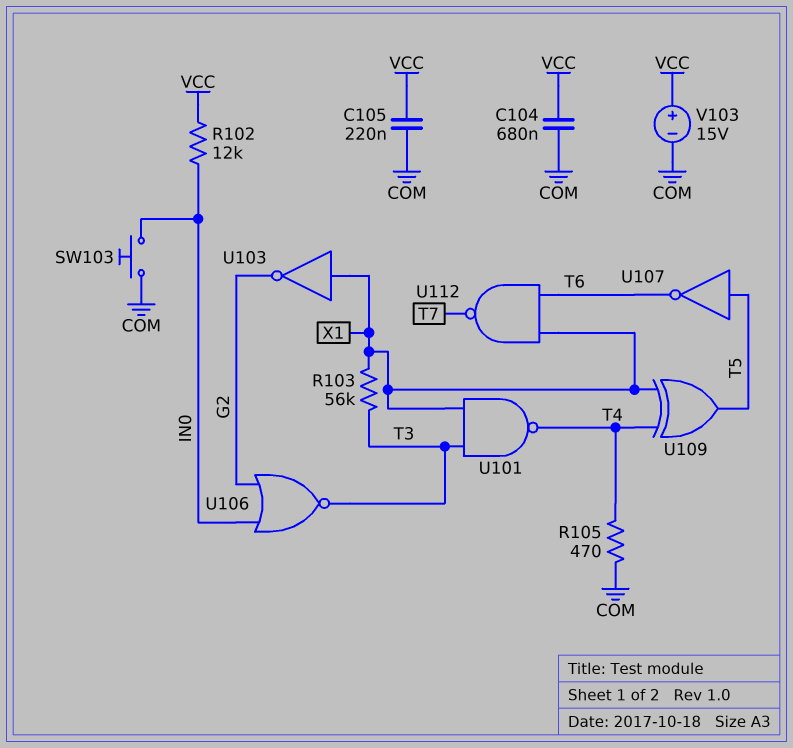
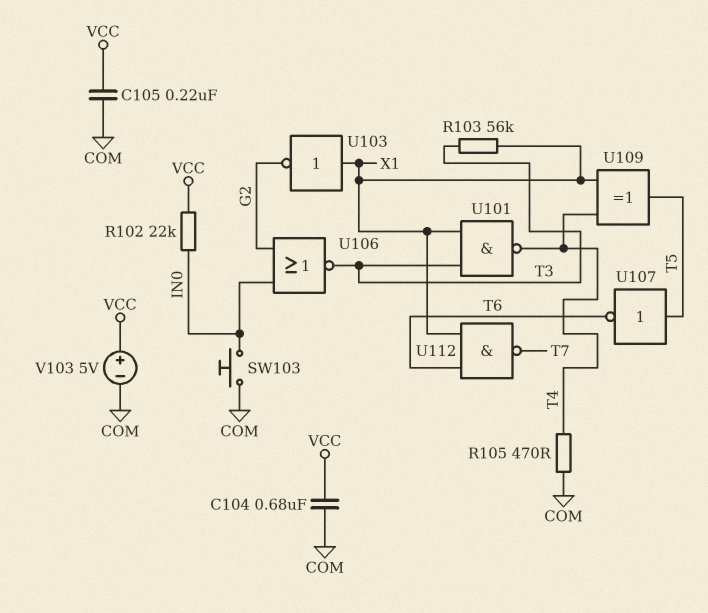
R102: 12k (IN0, VCC) -> 22k (IN0, VCC)
V103: 15V (plus VCC, minus COM) -> 5V (plus VCC, minus COM)

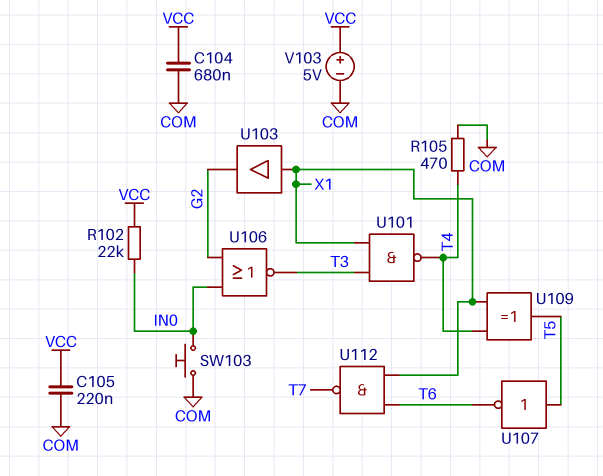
R103: 56k (T3, X1) -> none
U103: NOT (in X1, out G2) -> buffer (in X1, out G2)

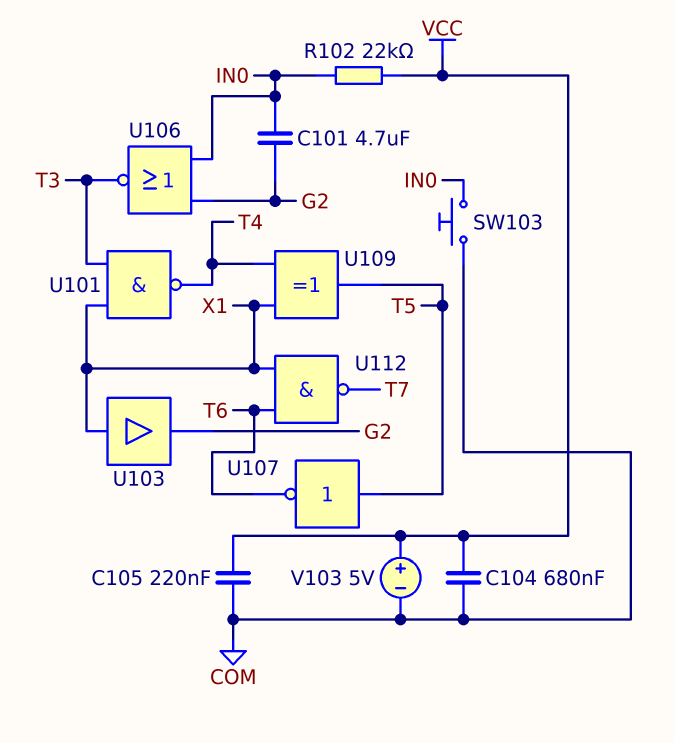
C101: none -> 4.7uF (G2, IN0)
R105: 470 (COM, T4) -> none

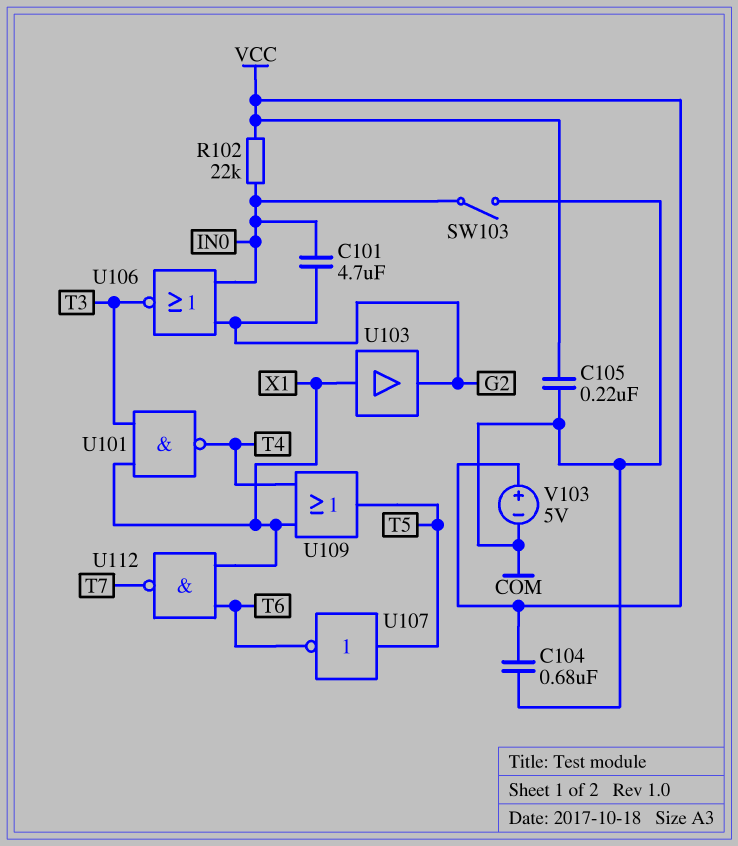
SW103: button (COM, IN0) -> switch (COM, IN0)
U109: XOR (in T4, in X1, out T5) -> OR (in T4, in X1, out T5)

